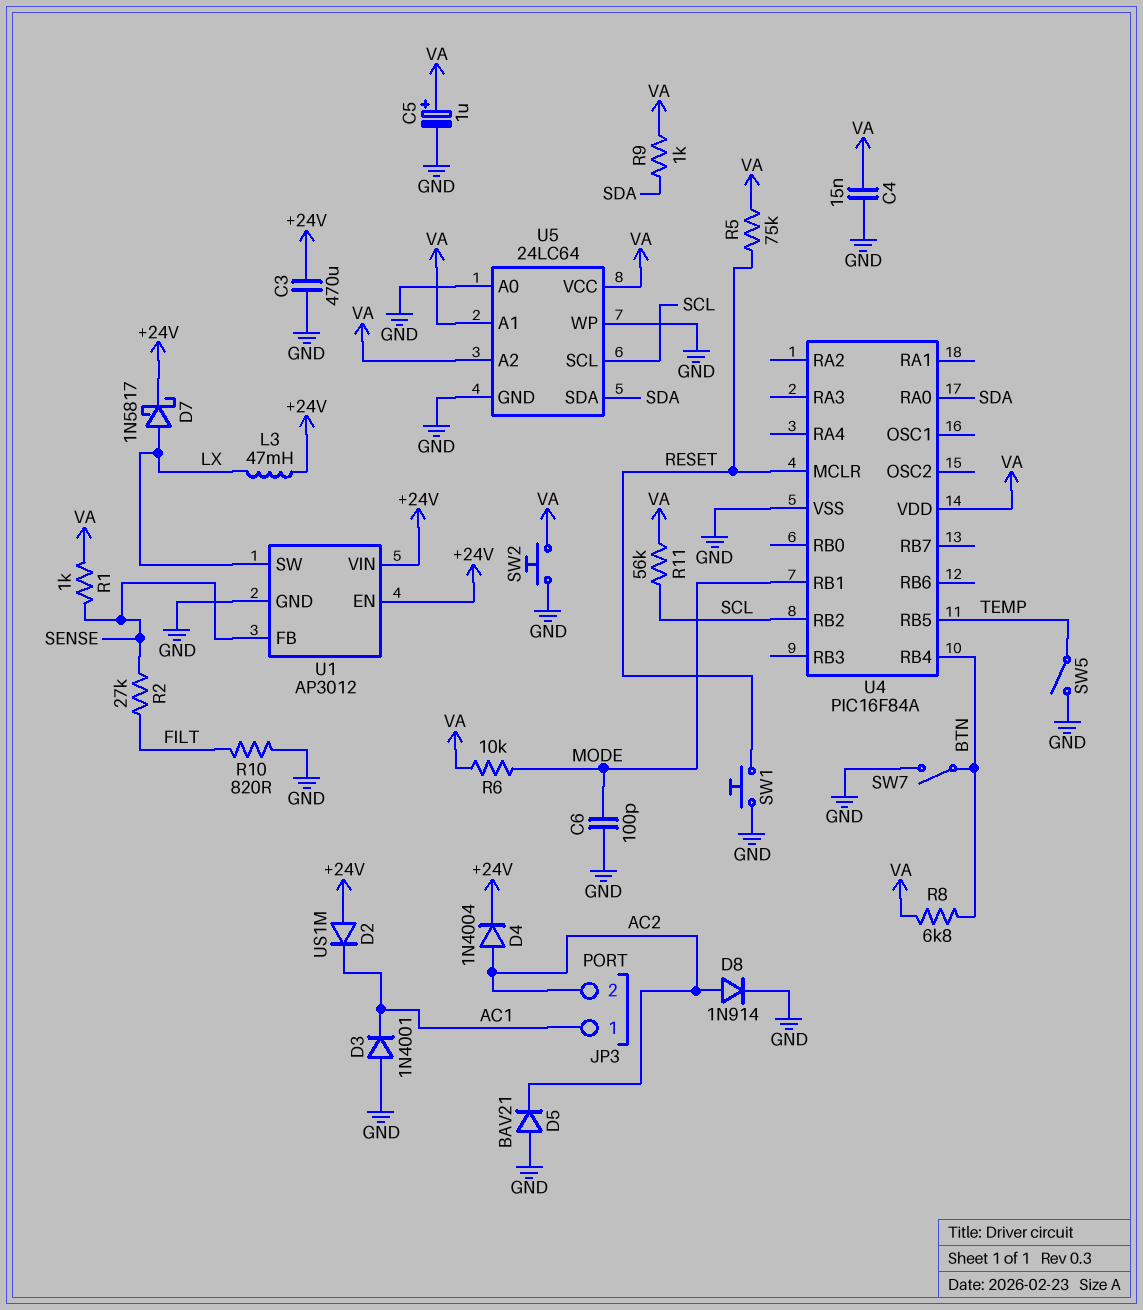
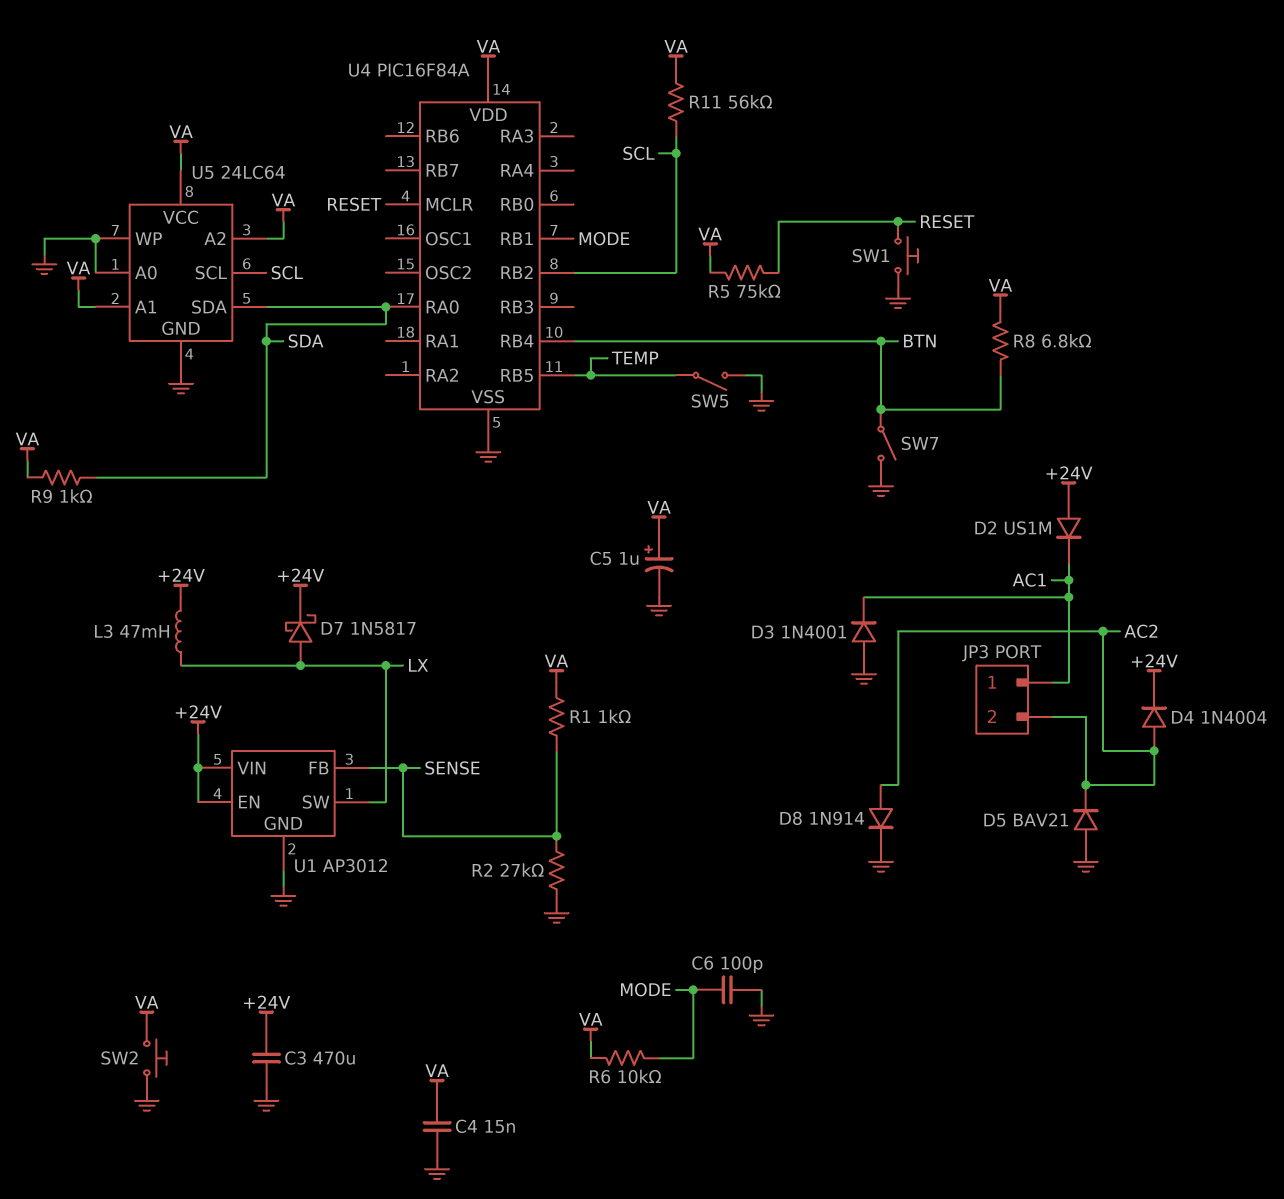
R2: 27k (FILT, SENSE) -> 27k (GND, SENSE)
R10: 820 (FILT, GND) -> none

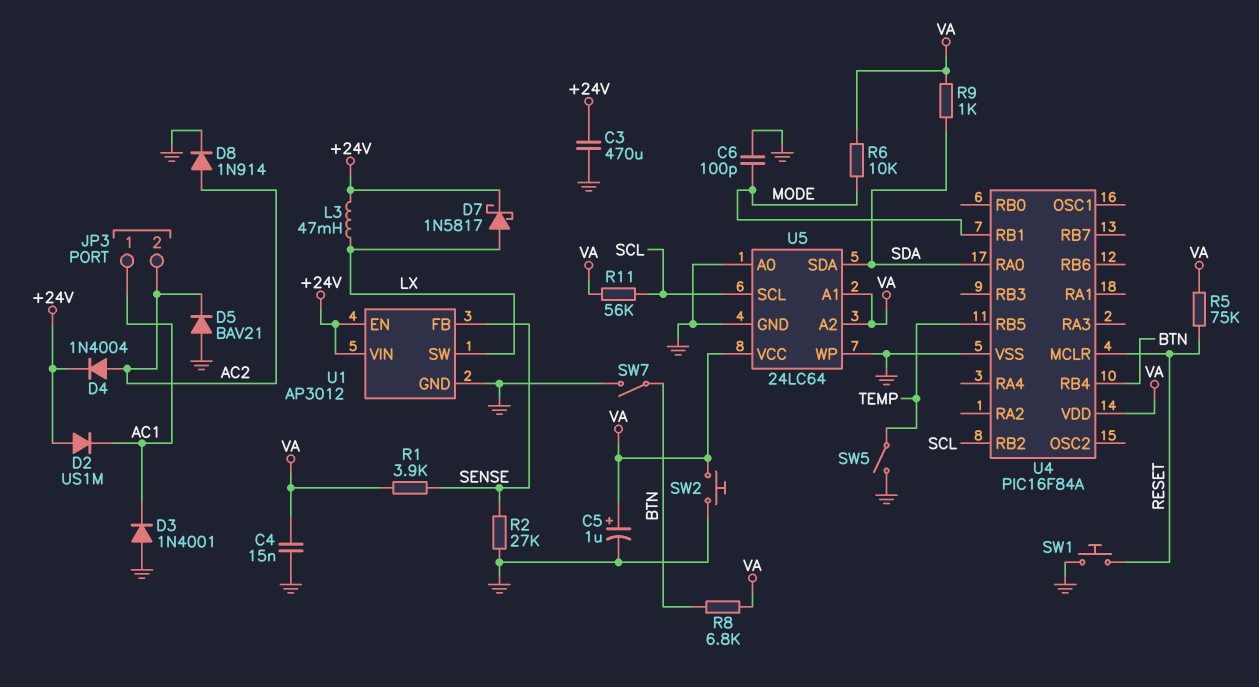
R1: 1k (SENSE, VA) -> 3.9k (SENSE, VA)

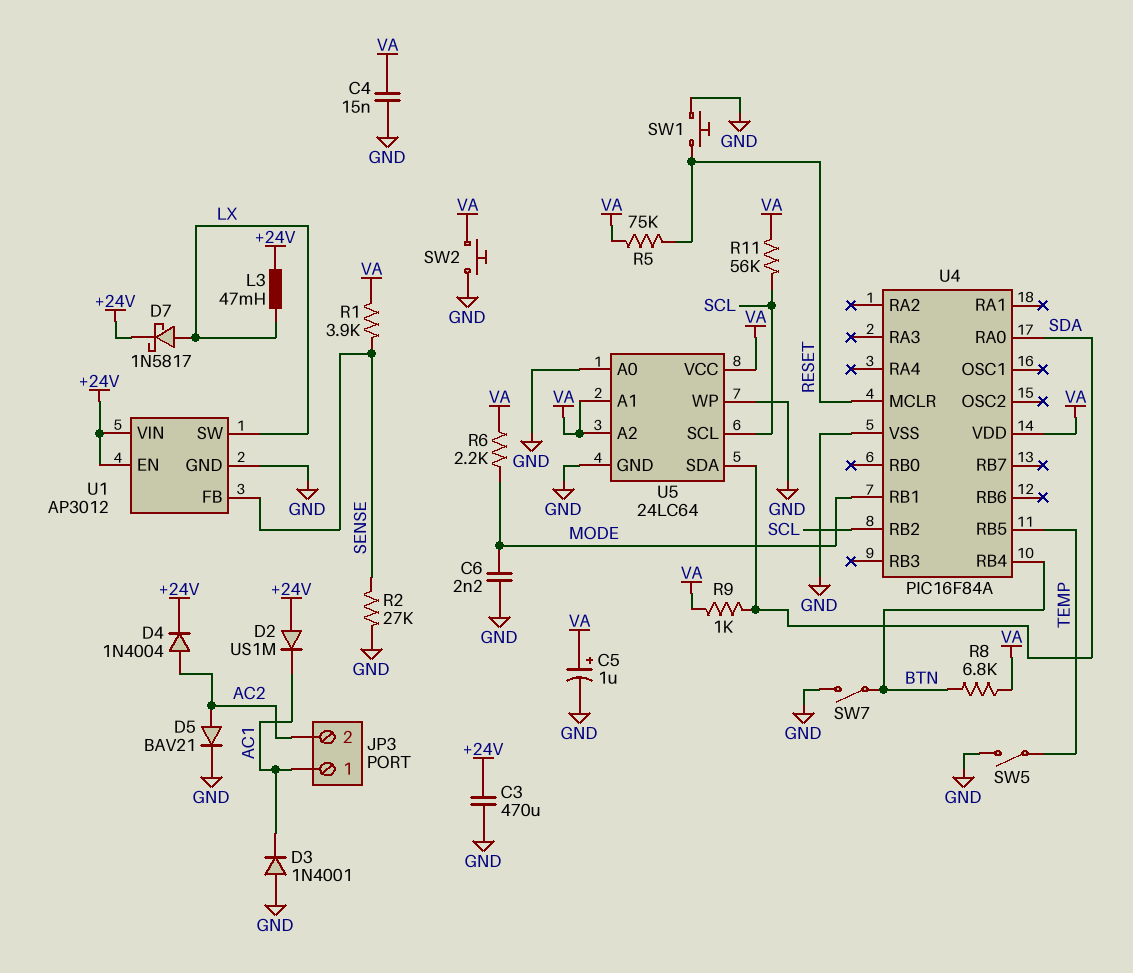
C6: 100pF (GND, MODE) -> 2.2nF (GND, MODE)
D5: diode BAV21 (A GND, K AC2) -> diode BAV21 (A AC2, K GND)
D8: diode 1N914 (A AC2, K GND) -> none
R6: 10k (MODE, VA) -> 2.2k (MODE, VA)

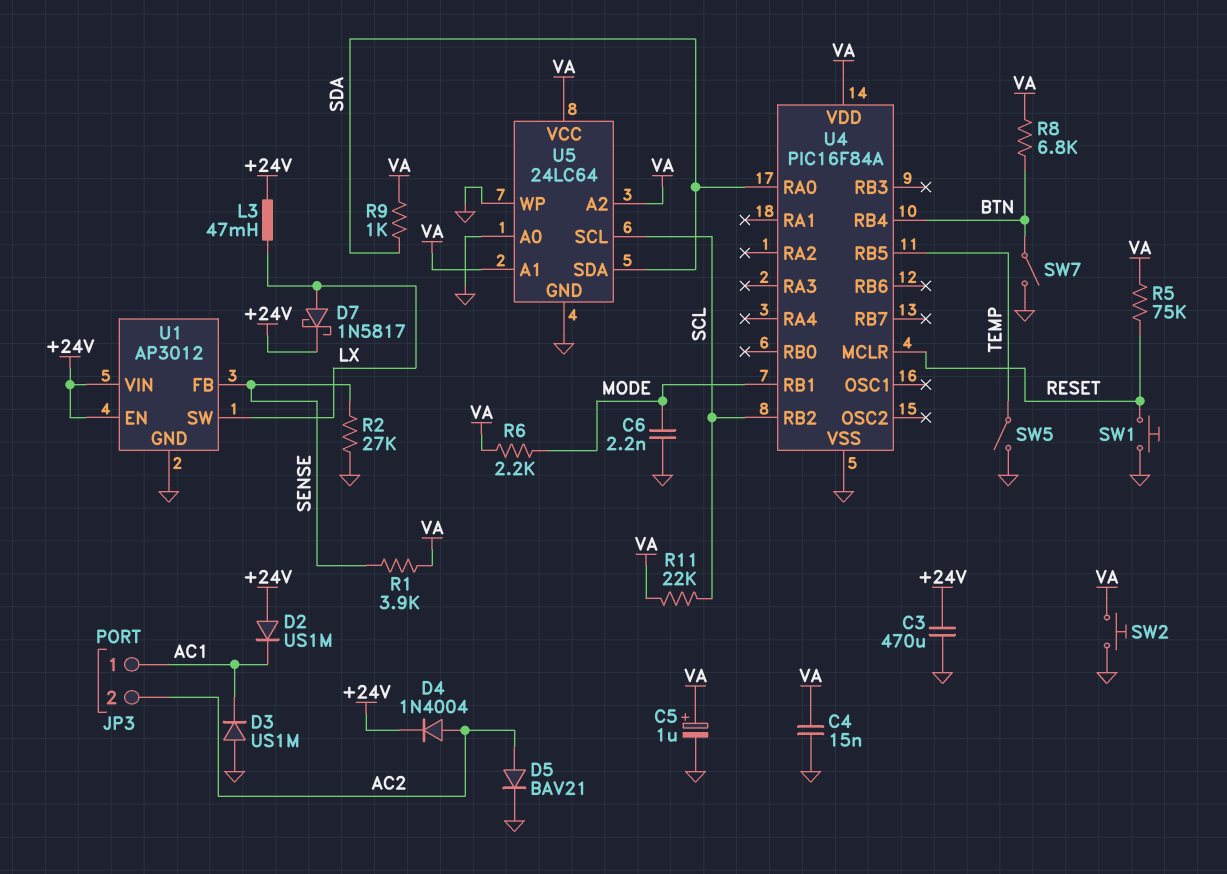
D3: diode 1N4001 (A GND, K AC1) -> diode US1M (A GND, K AC1)
R11: 56k (SCL, VA) -> 22k (SCL, VA)

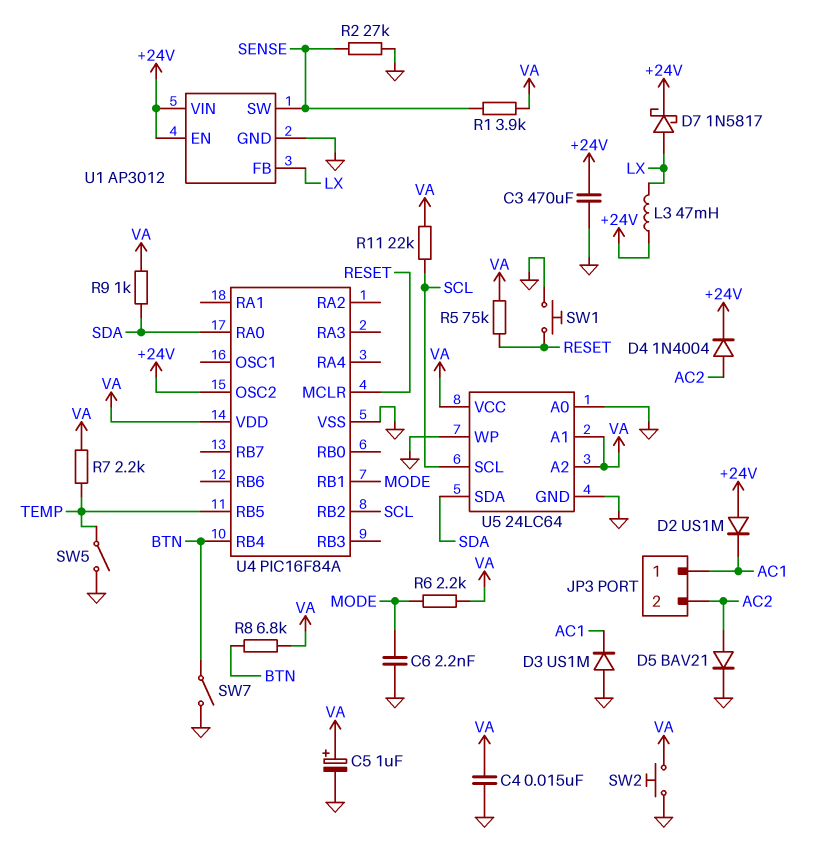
R7: none -> 2.2k (TEMP, VA)
U1 pin FB: SENSE -> LX
U1 pin SW: LX -> SENSE
U4 pin OSC2: none -> +24V

